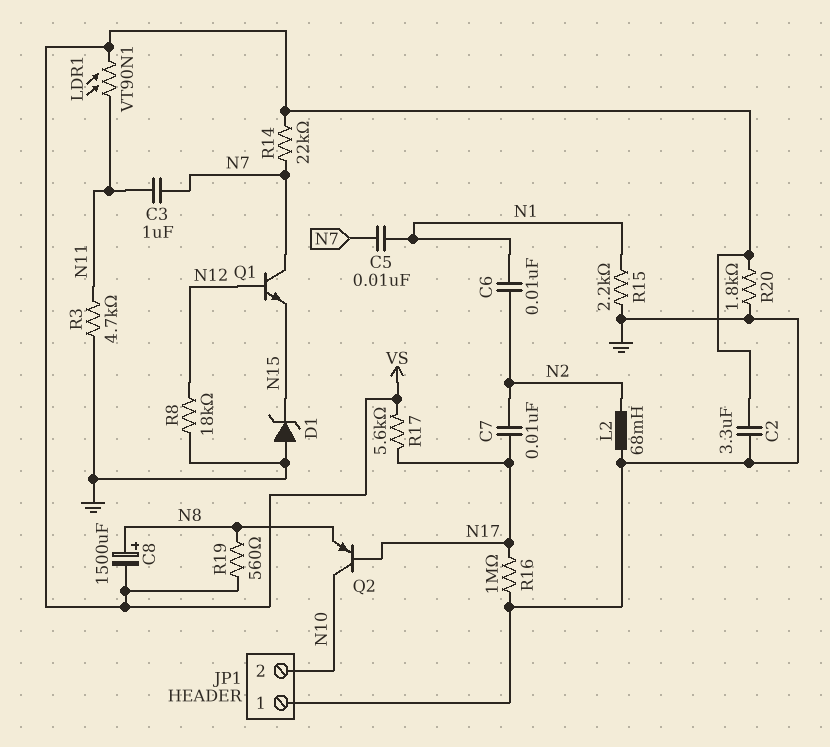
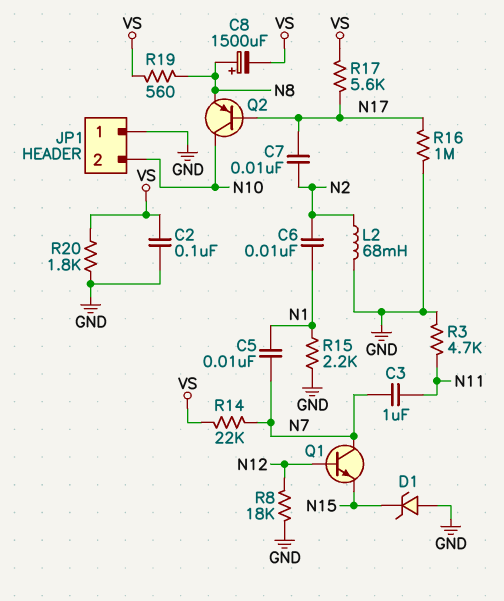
C2: 3.3uF (GND, VS) -> 100nF (GND, VS)
LDR1: VT90N1 (N11, VS) -> none

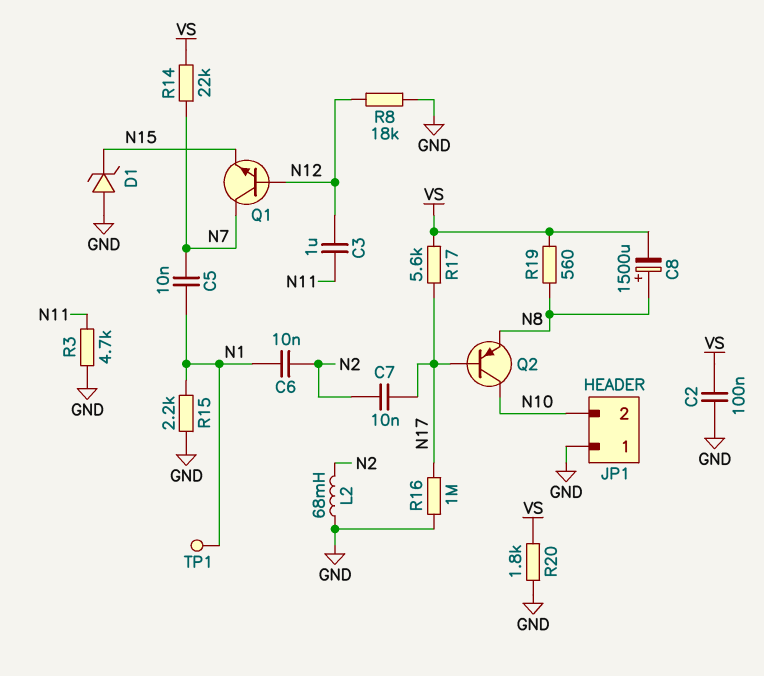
C3: 1uF (N7, N11) -> 1uF (N11, N12)
TP1: none -> test point (N1)

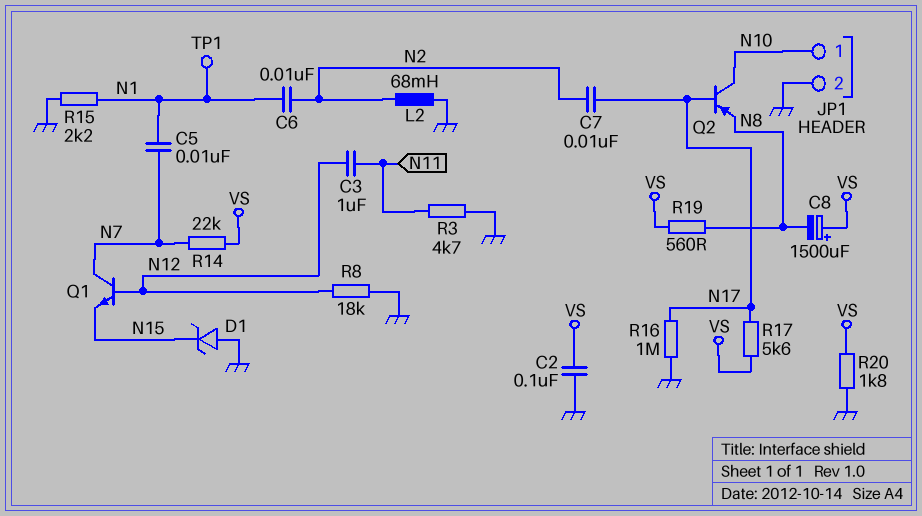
C8: 1500uF (plus N8, minus VS) -> 1500uF (plus VS, minus N8)
JP1 pin 1: GND -> N10
JP1 pin 2: N10 -> GND

